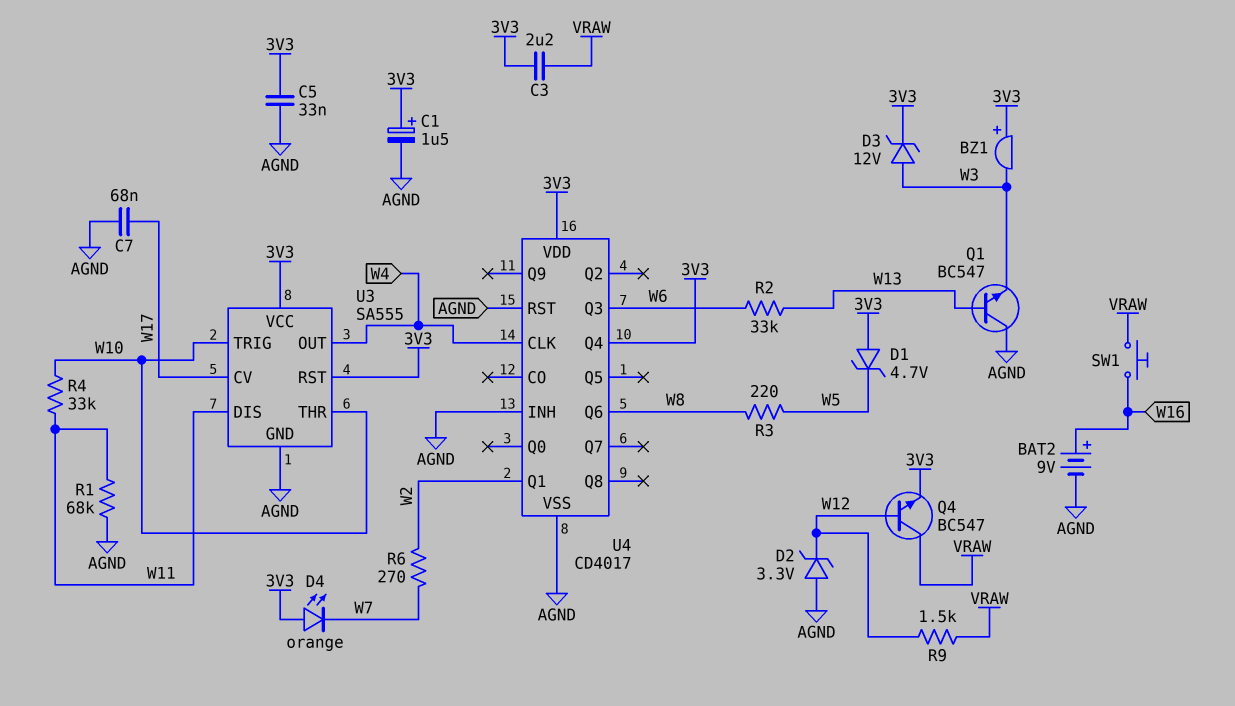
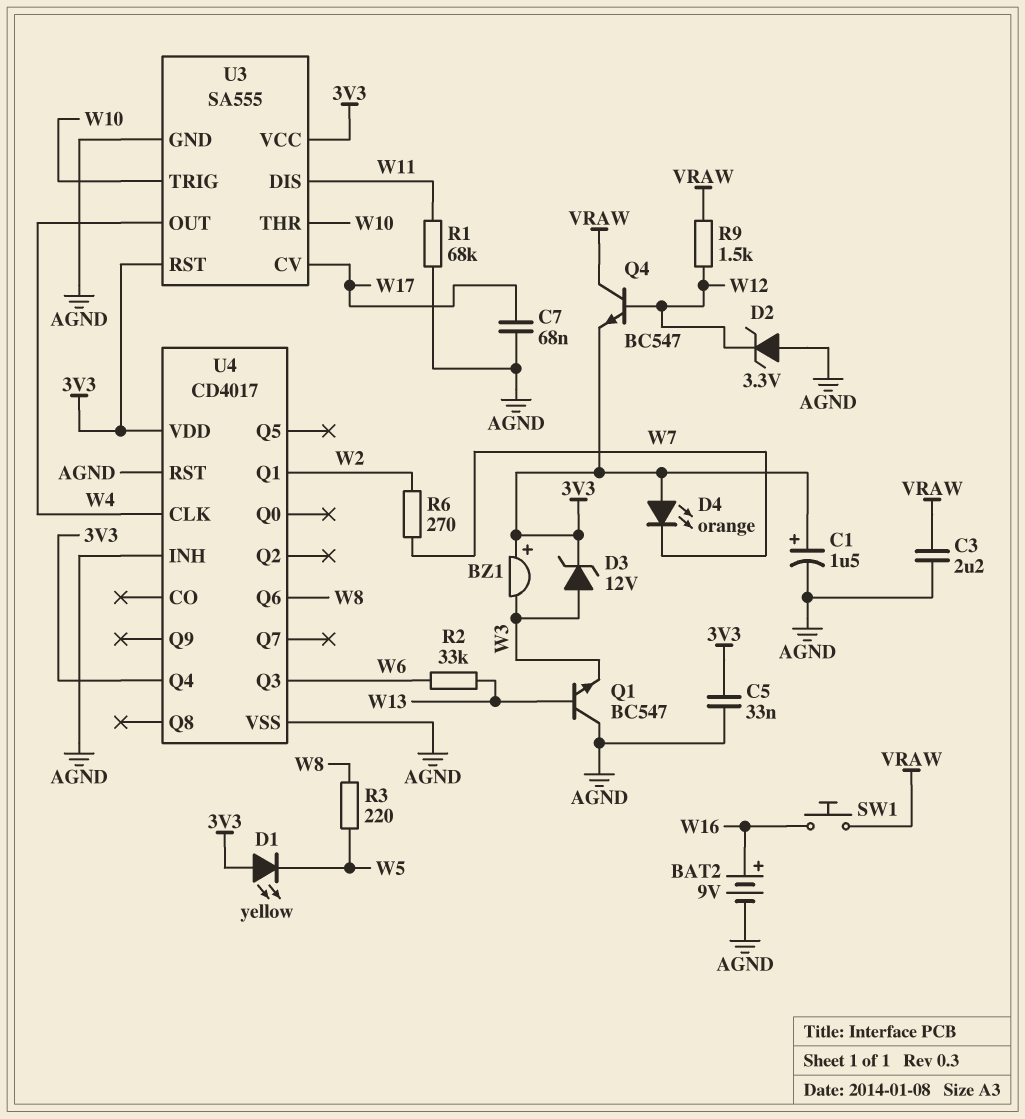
C3: 2.2uF (3V3, VRAW) -> 2.2uF (AGND, VRAW)
D1: zener 4.7V (A 3V3, K W5) -> LED yellow (A 3V3, K W5)
R4: 33k (W10, W11) -> none

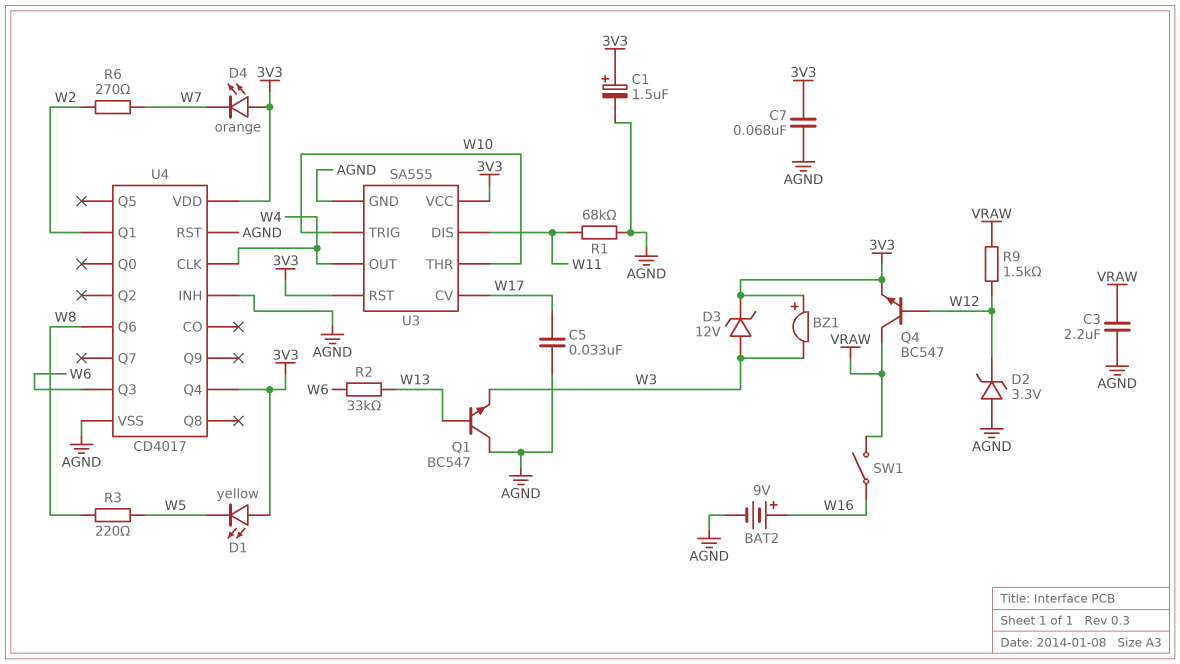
C5: 33nF (3V3, AGND) -> 33nF (AGND, W17)
C7: 68nF (AGND, W17) -> 68nF (3V3, AGND)
SW1: button (VRAW, W16) -> switch (VRAW, W16)

